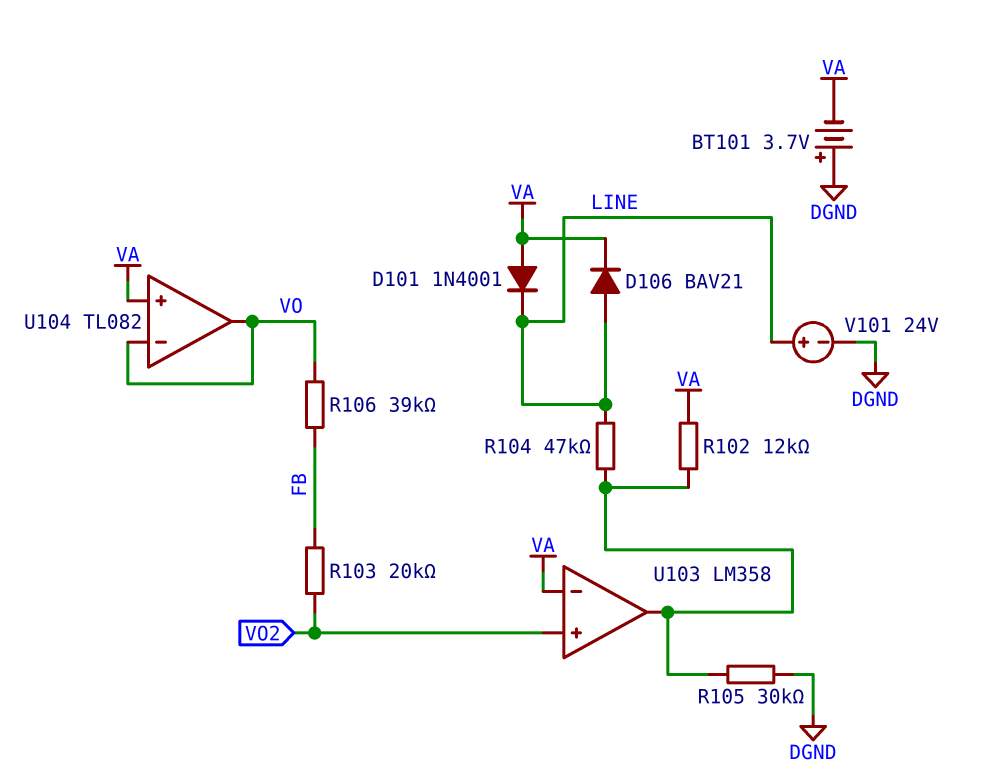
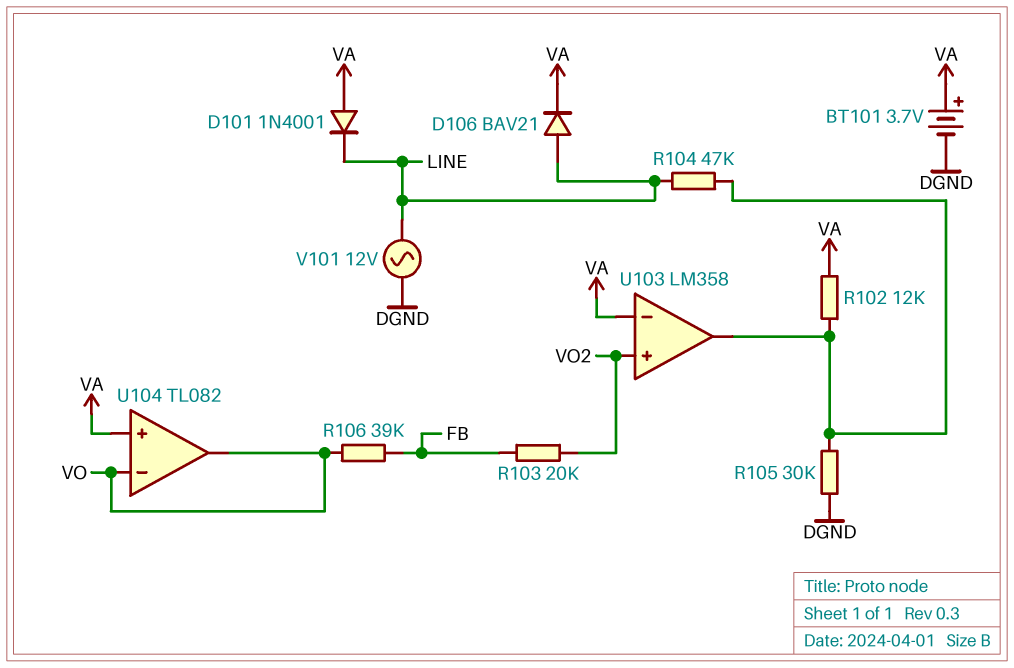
BT101: 3.7V (plus DGND, minus VA) -> 3.7V (plus VA, minus DGND)
V101: 24V (plus LINE, minus DGND) -> AC 12V (DGND, LINE)

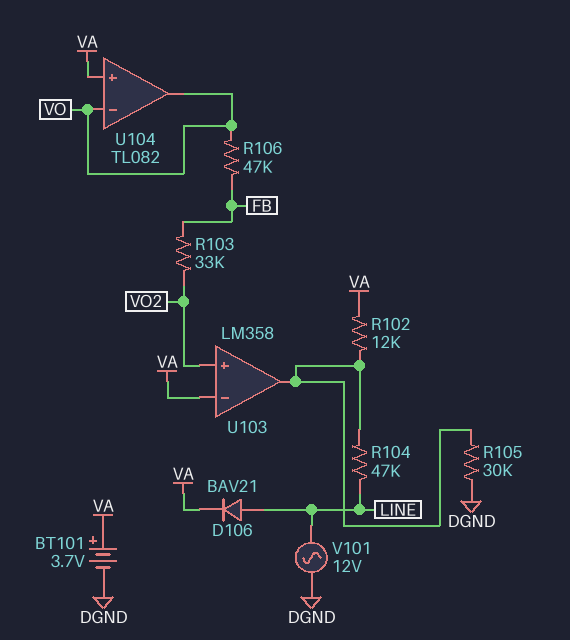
D101: diode 1N4001 (A VA, K LINE) -> none
R103: 20k (FB, VO2) -> 33k (FB, VO2)
R106: 39k (FB, VO) -> 47k (FB, VO)

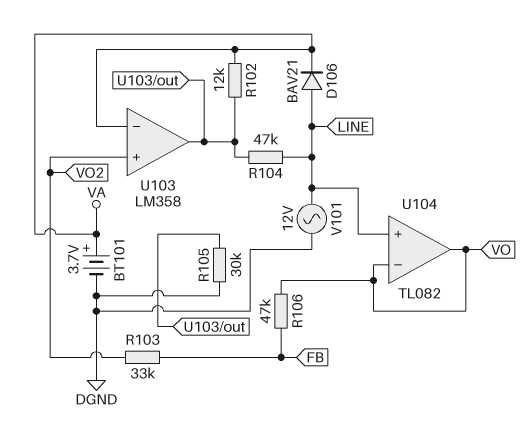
U104 pin in+: VA -> LINE

